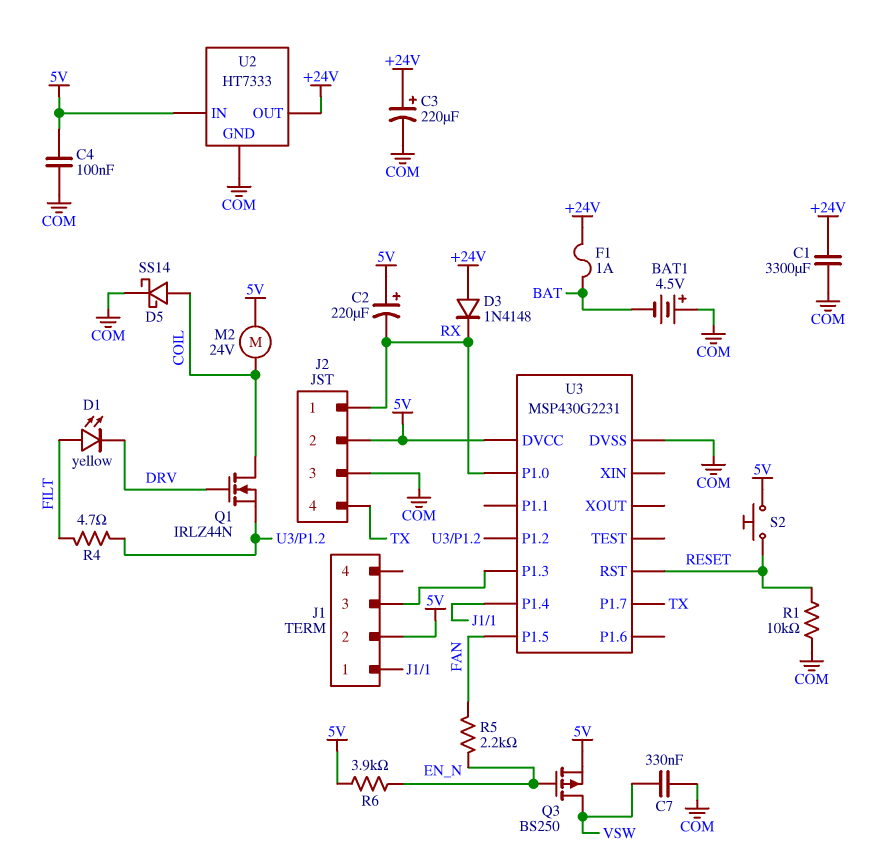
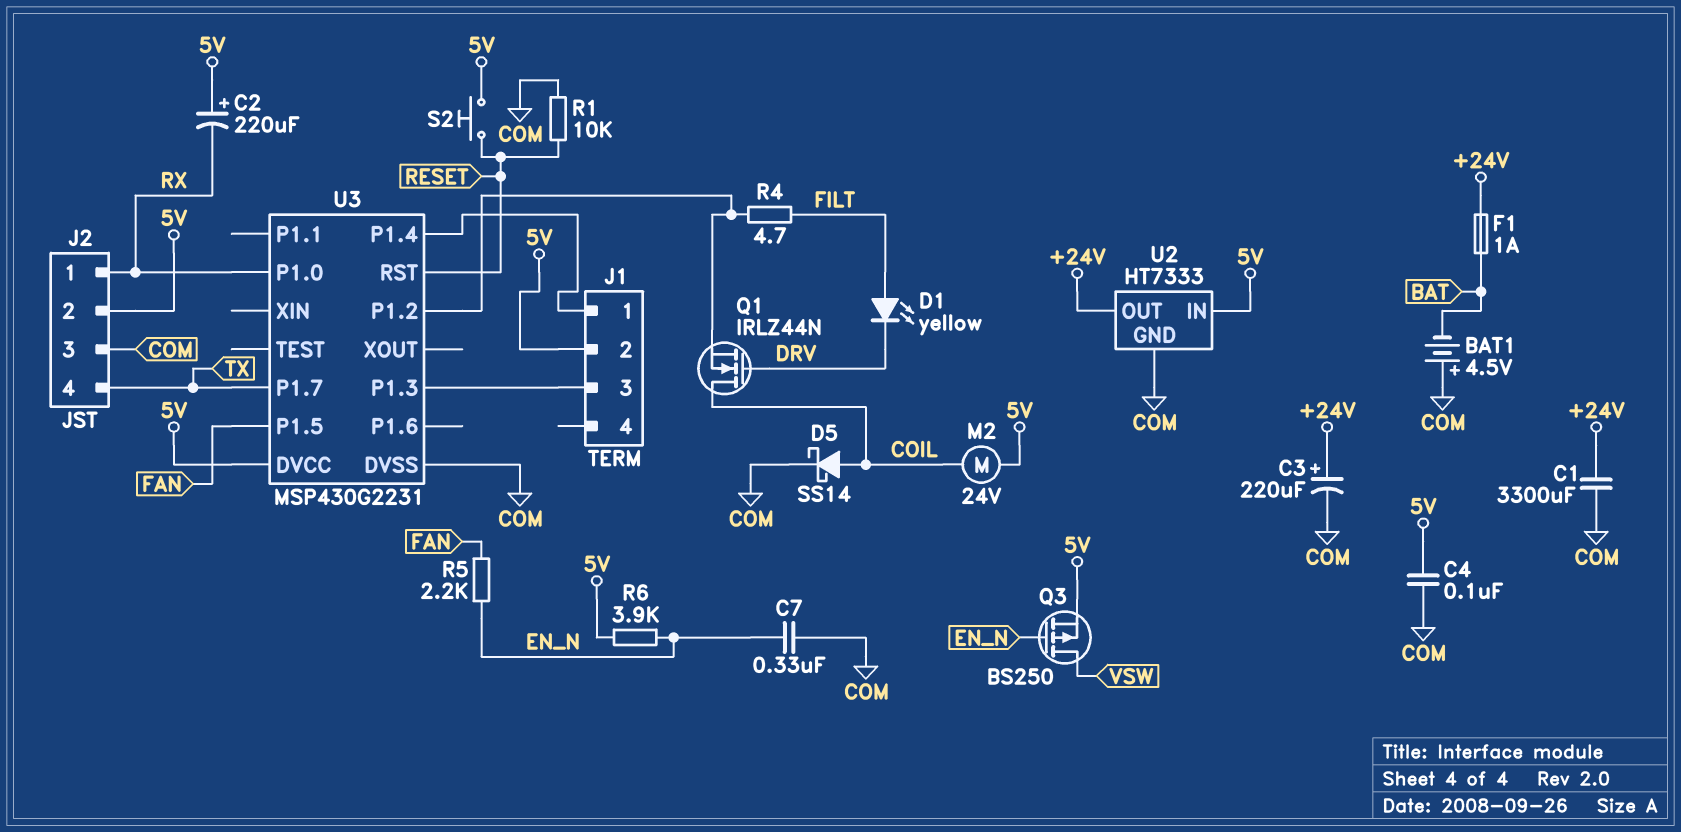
C7: 330nF (COM, VSW) -> 330nF (COM, EN_N)
D3: diode 1N4148 (A +24V, K RX) -> none

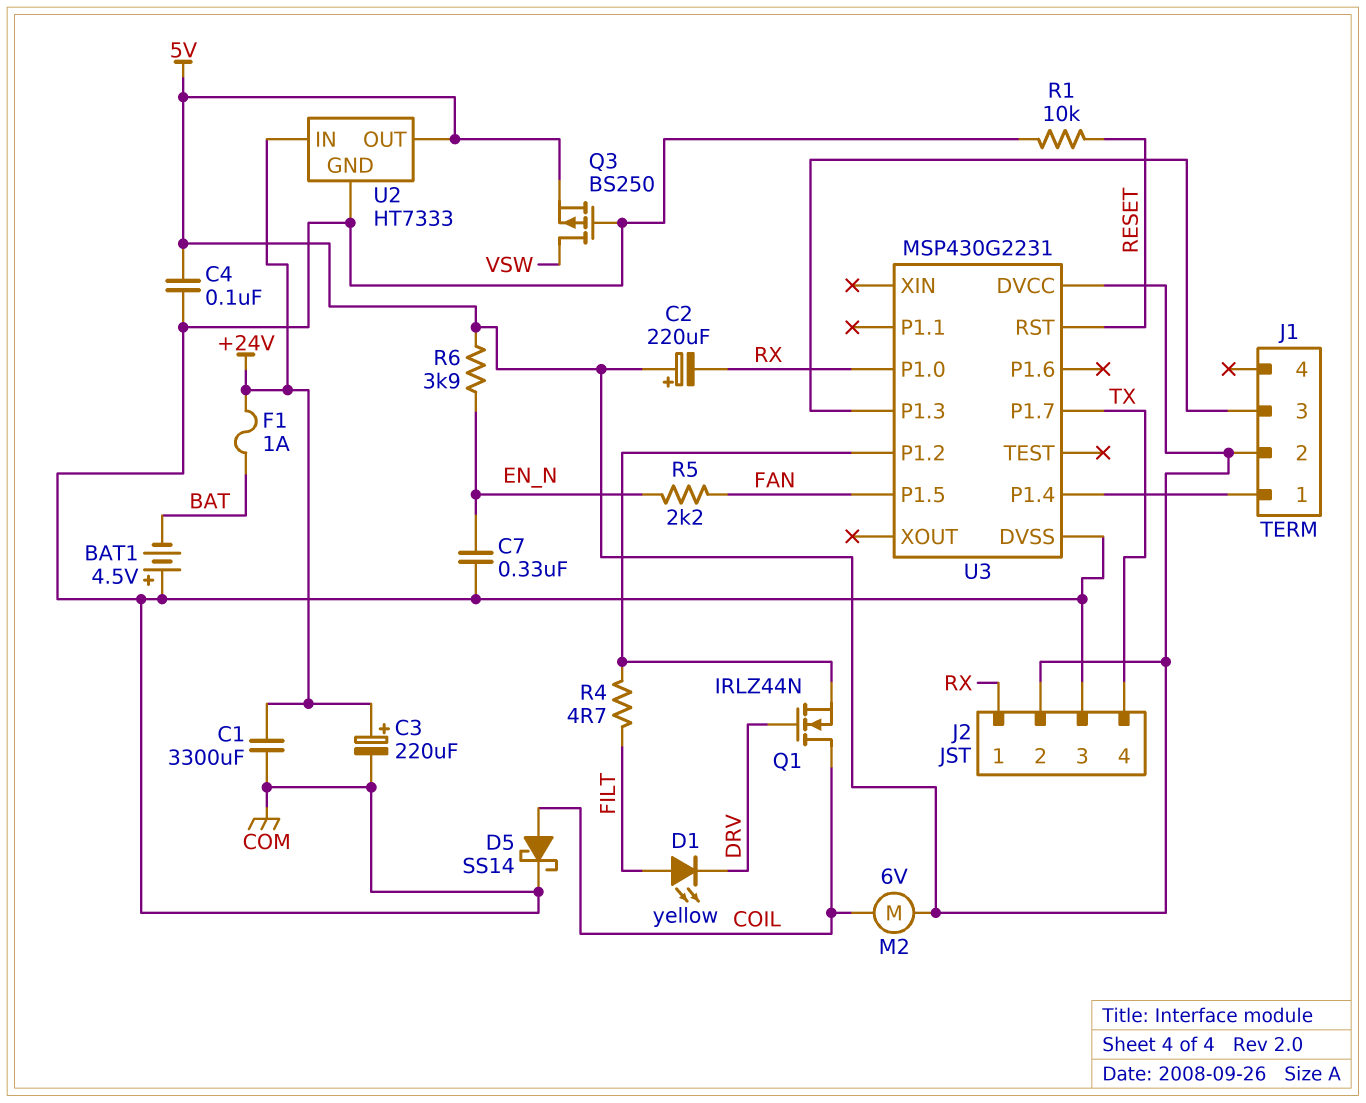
M2: motor 24V (5V, COIL) -> motor 6V (5V, COIL)
Q3: PMOS BS250 (G EN_N, D VSW, S 5V) -> PMOS BS250 (G COM, D VSW, S 5V)
S2: button (5V, RESET) -> none
U2 pin IN: 5V -> +24V
U2 pin OUT: +24V -> 5V

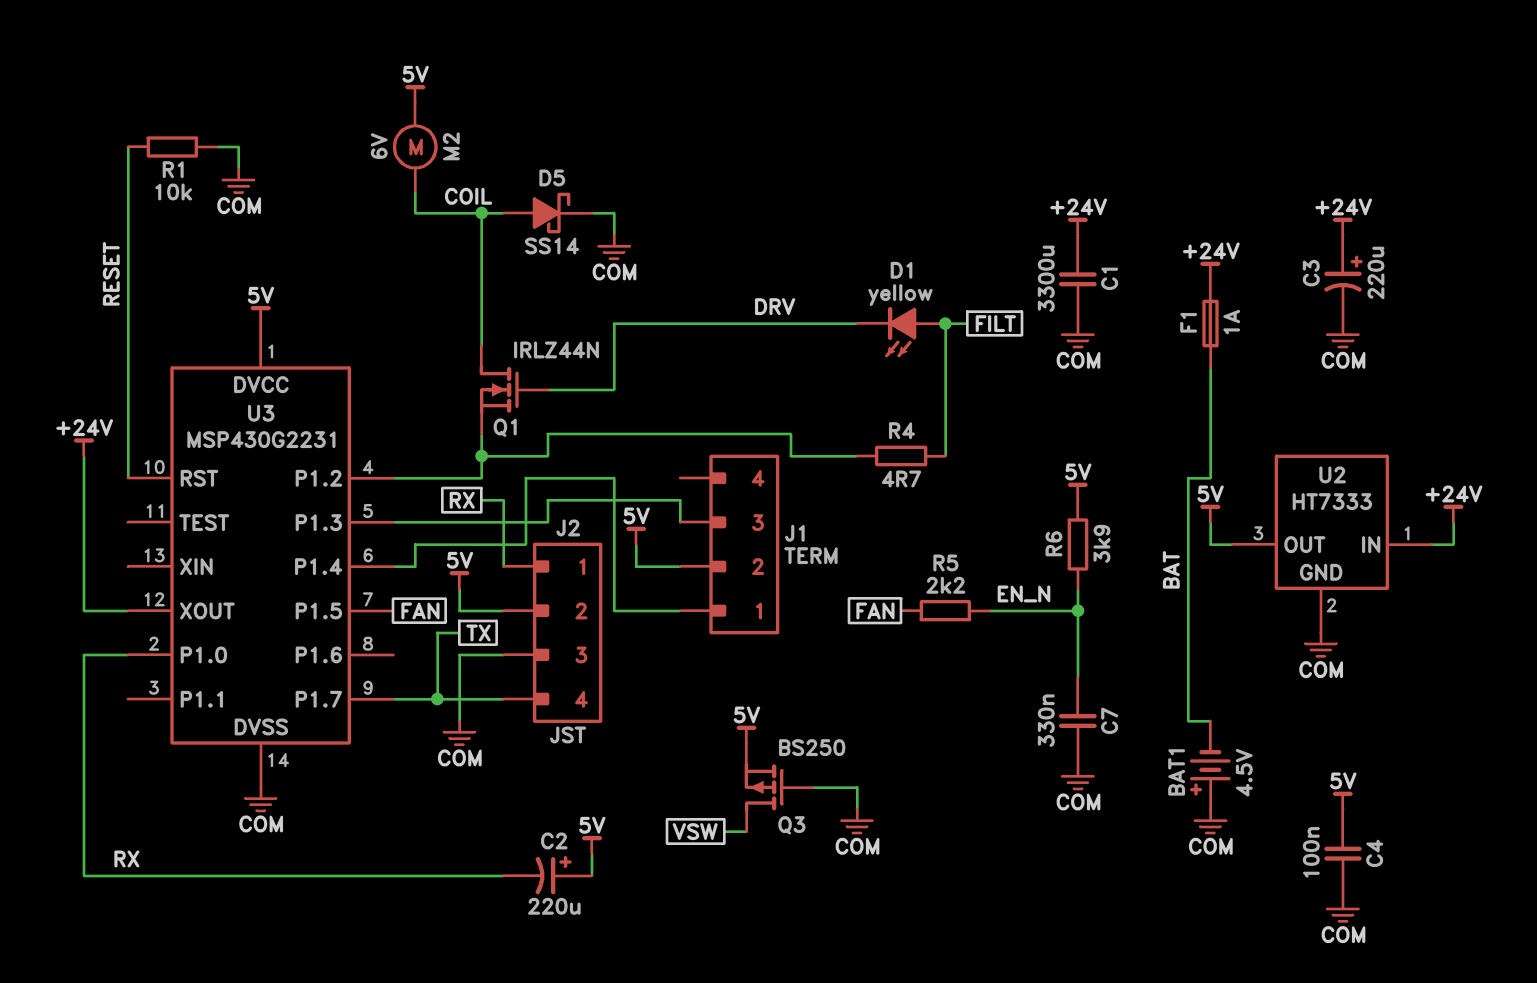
U3 pin XOUT: none -> +24V

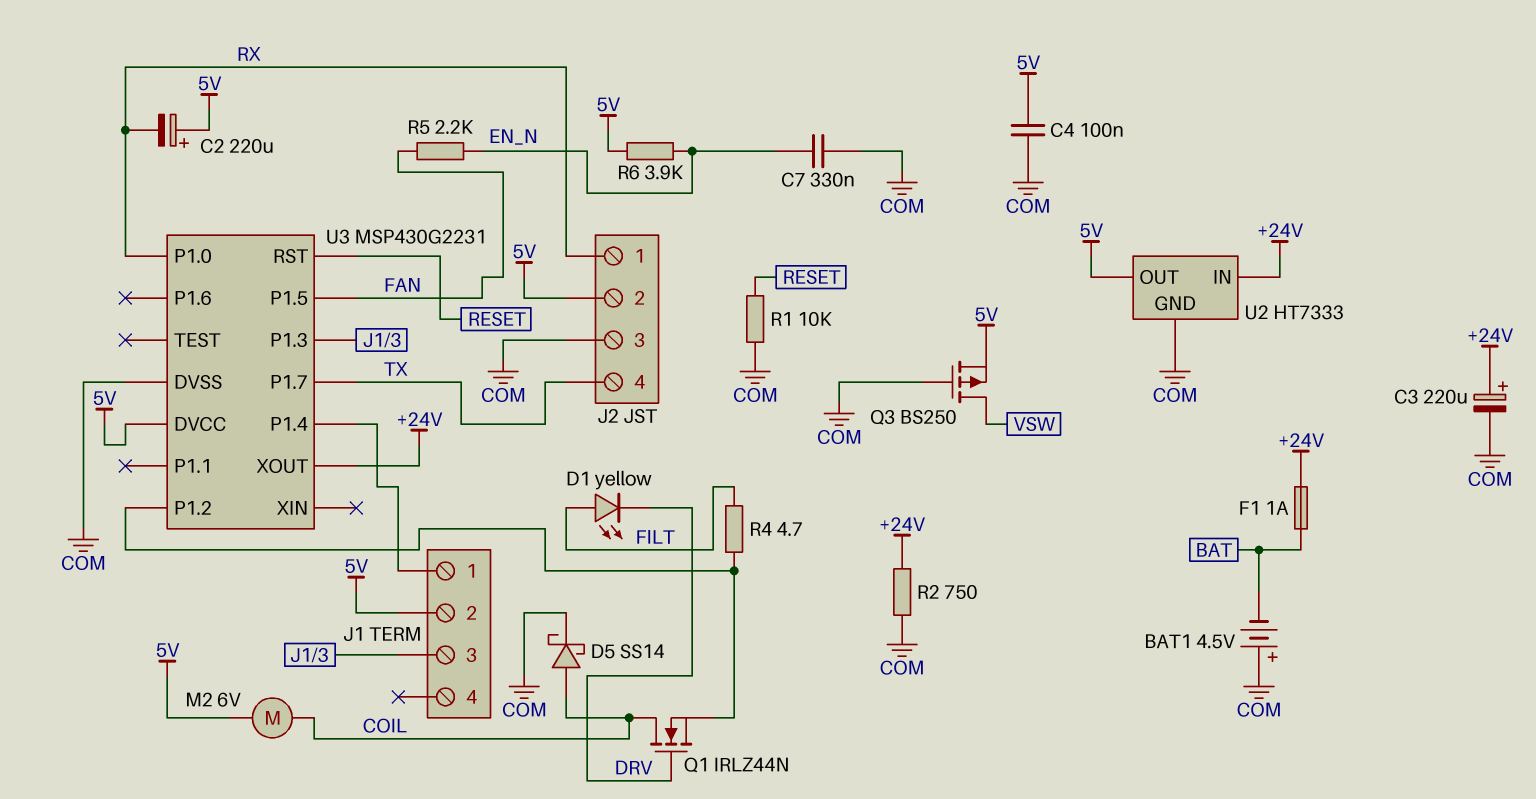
C1: 3300uF (+24V, COM) -> none
R2: none -> 750 (+24V, COM)

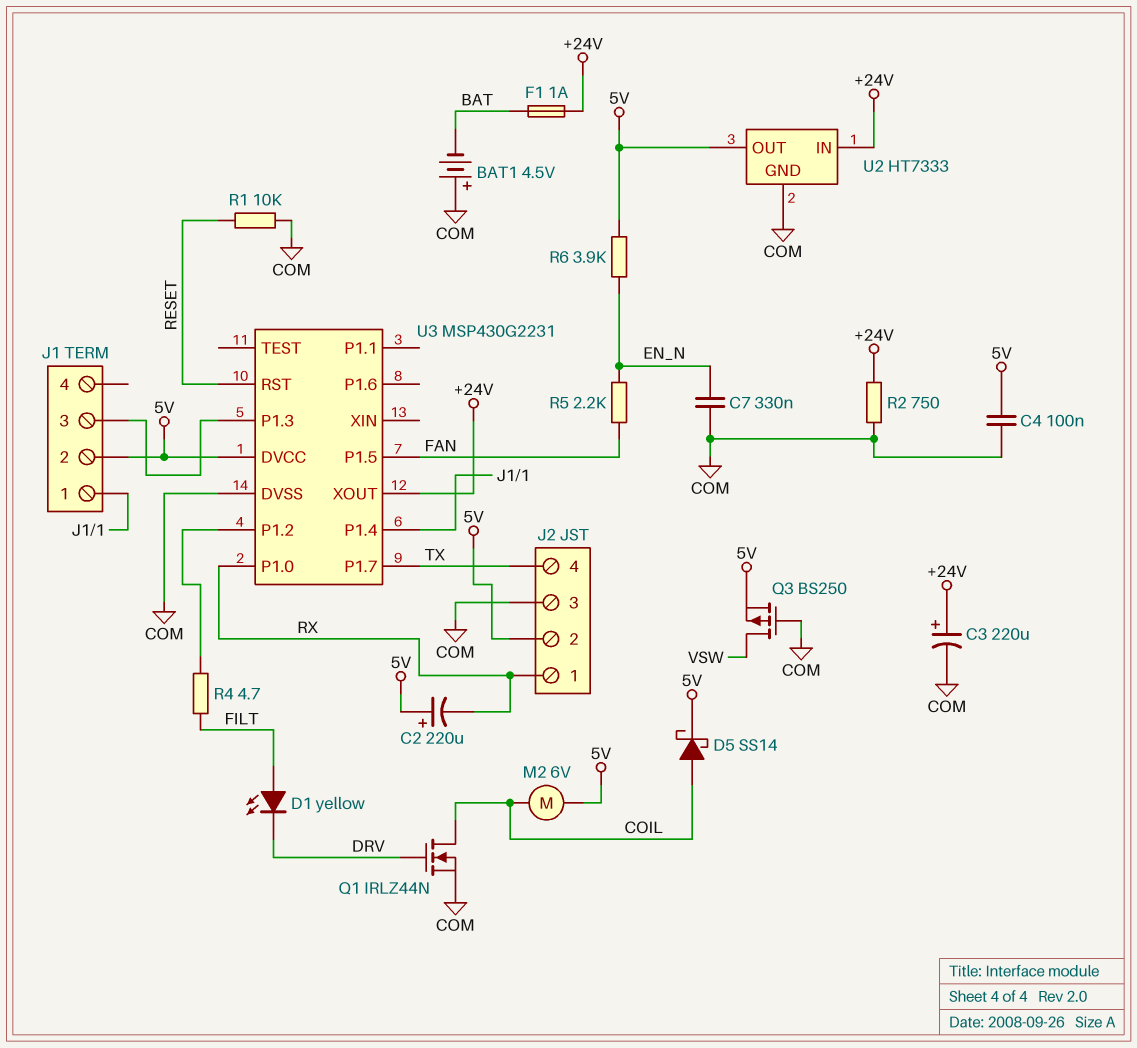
D5: schottky SS14 (A COIL, K COM) -> schottky SS14 (A COIL, K 5V)
Q1: NMOS IRLZ44N (G DRV, D COIL, S U3/P1.2) -> NMOS IRLZ44N (G DRV, D COIL, S COM)

